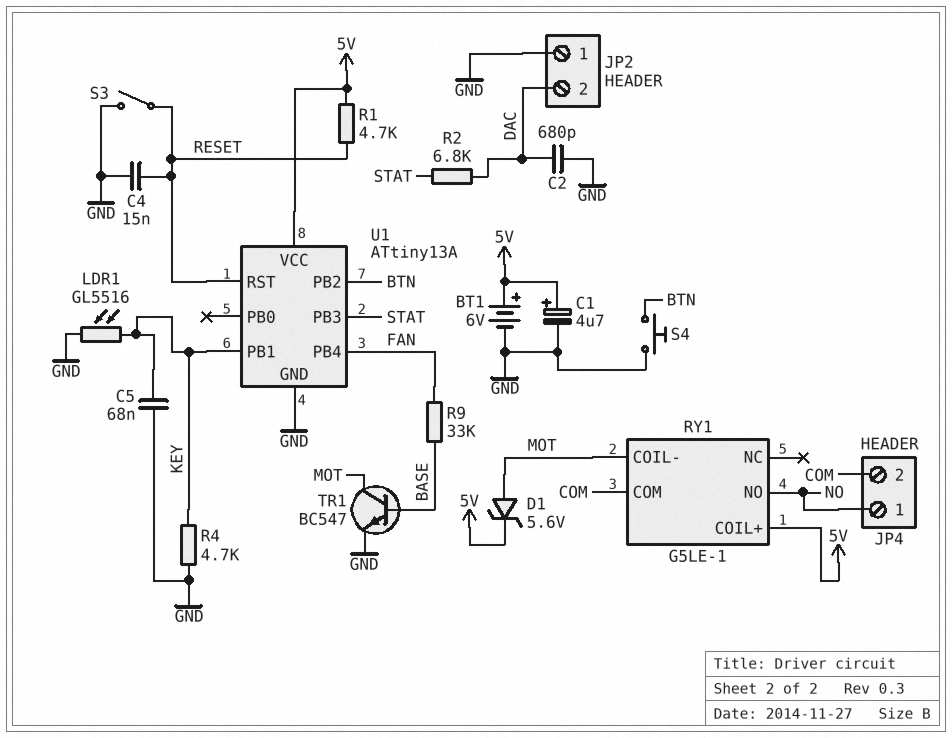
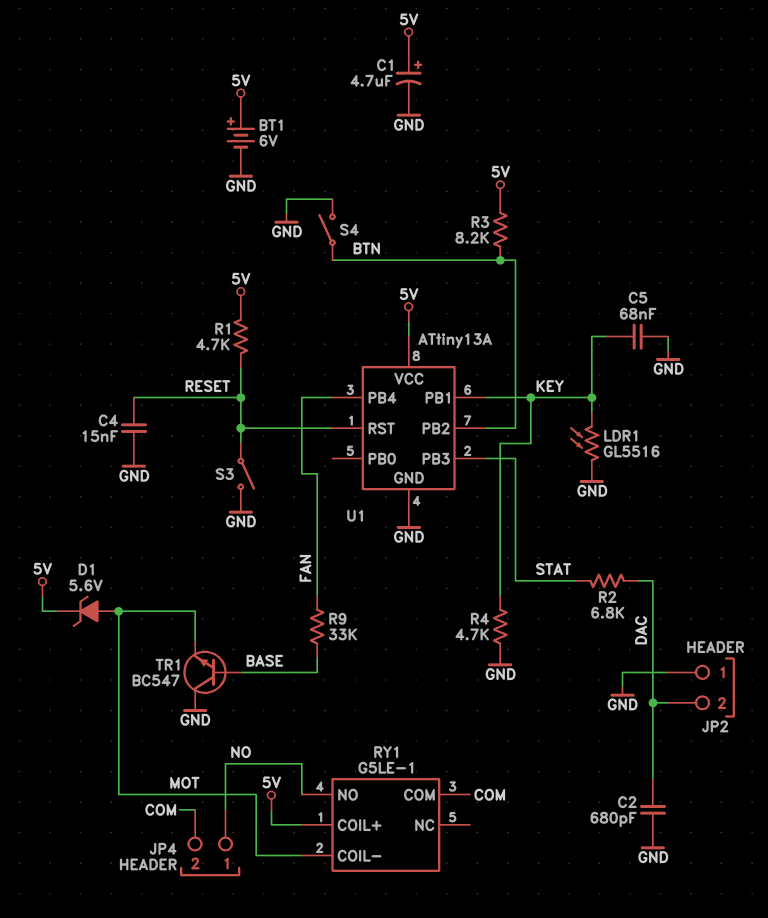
R3: none -> 8.2k (5V, BTN)
S4: button (BTN, GND) -> switch (BTN, GND)
TR1: NPN BC547 (B BASE, C MOT, E GND) -> NPN BC547 (B BASE, C GND, E MOT)

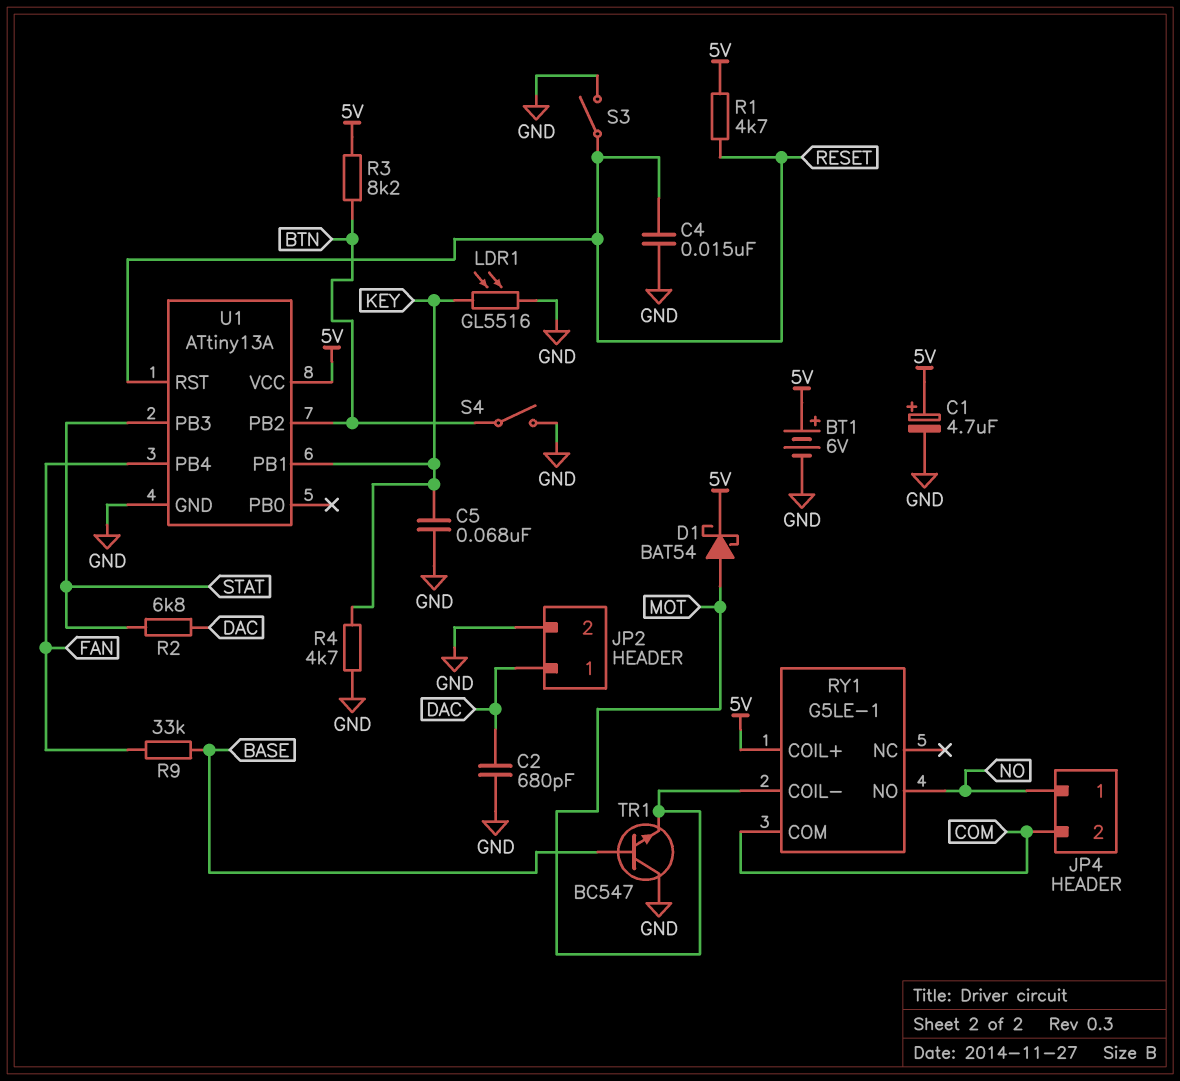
D1: zener 5.6V (A MOT, K 5V) -> schottky BAT54 (A MOT, K 5V)
JP2 pin 1: GND -> DAC
JP2 pin 2: DAC -> GND

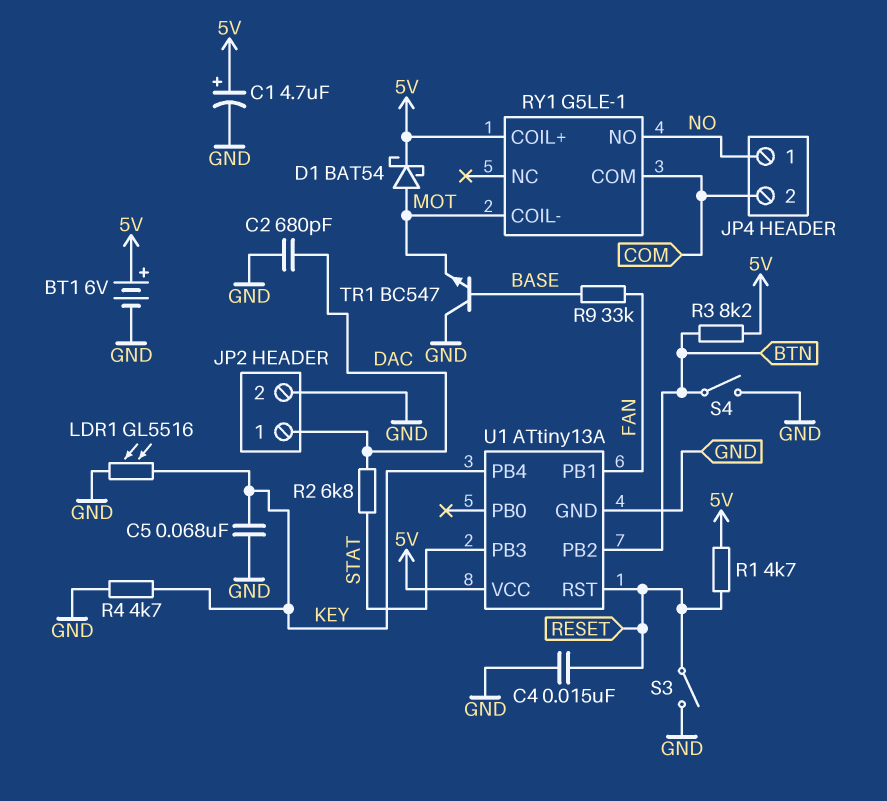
U1 pin PB1: KEY -> FAN
U1 pin PB4: FAN -> KEY

